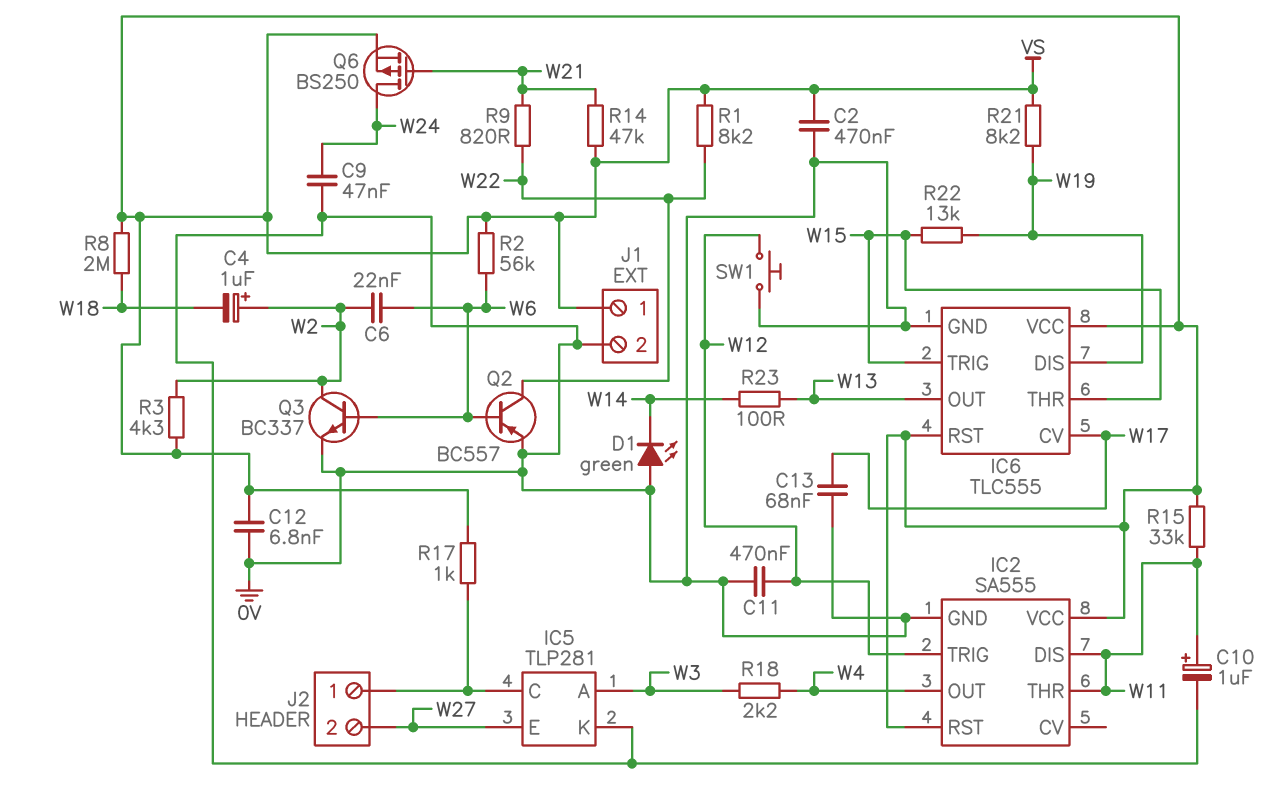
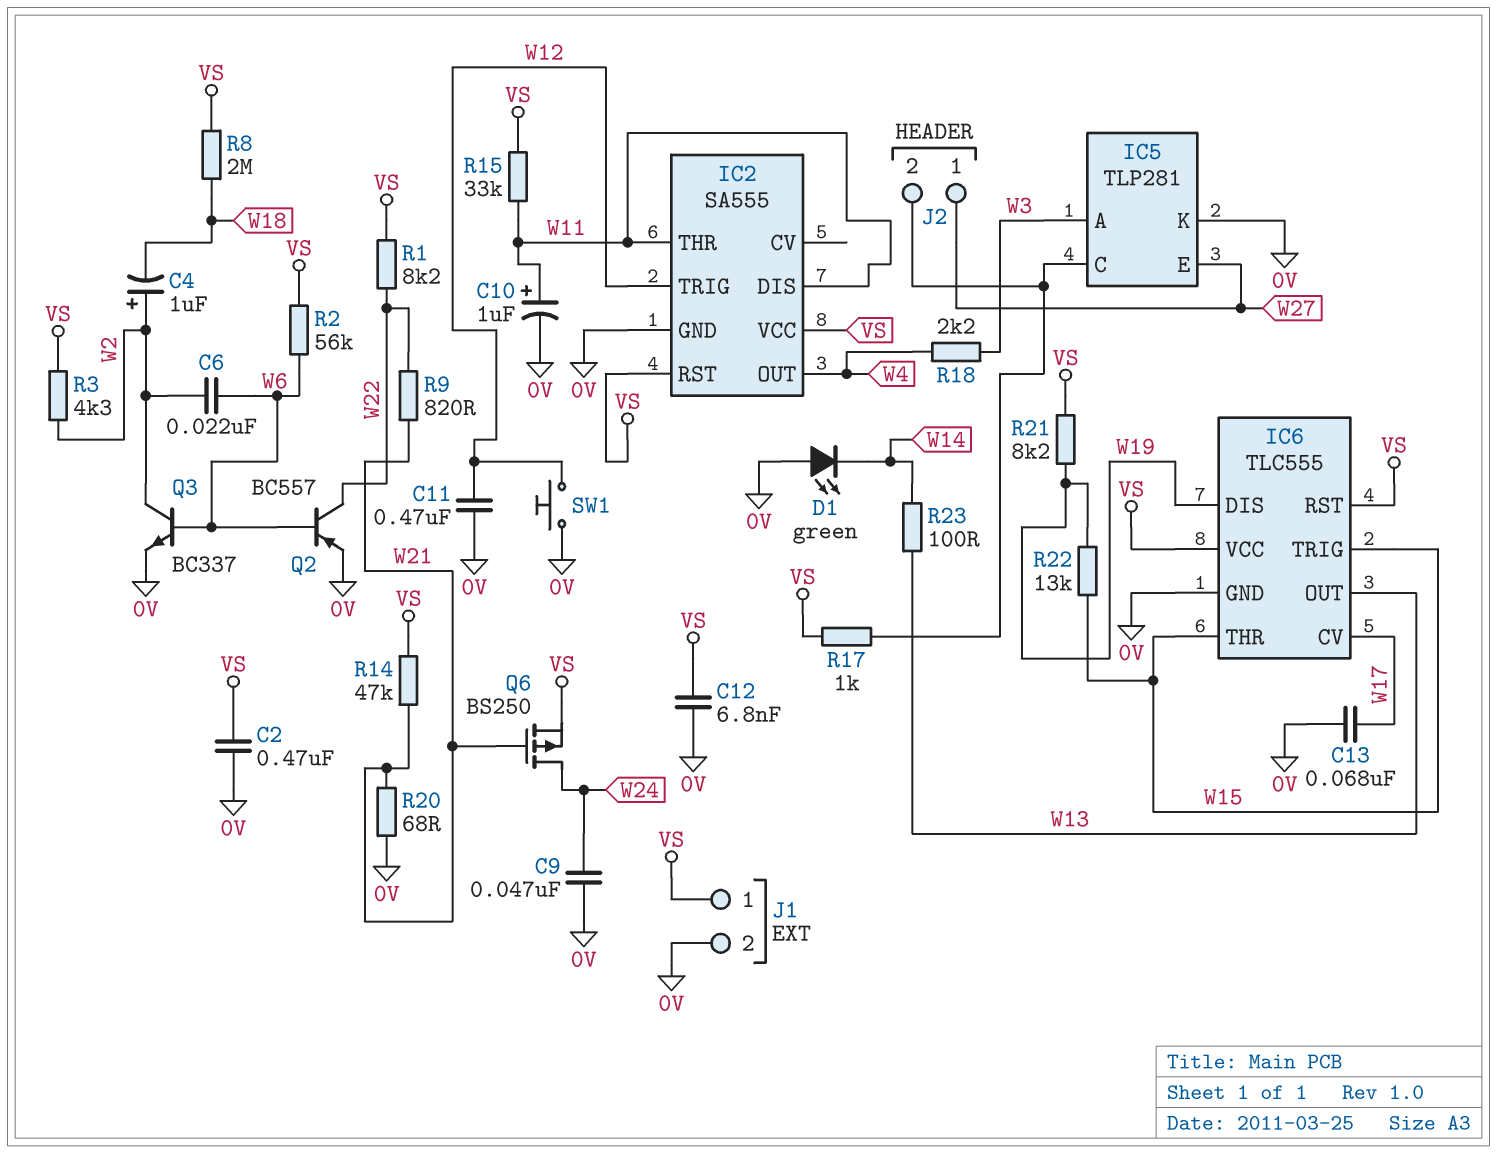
J2 pin 1: IC5/C -> W27
J2 pin 2: W27 -> IC5/C
R20: none -> 68 (0V, W21)

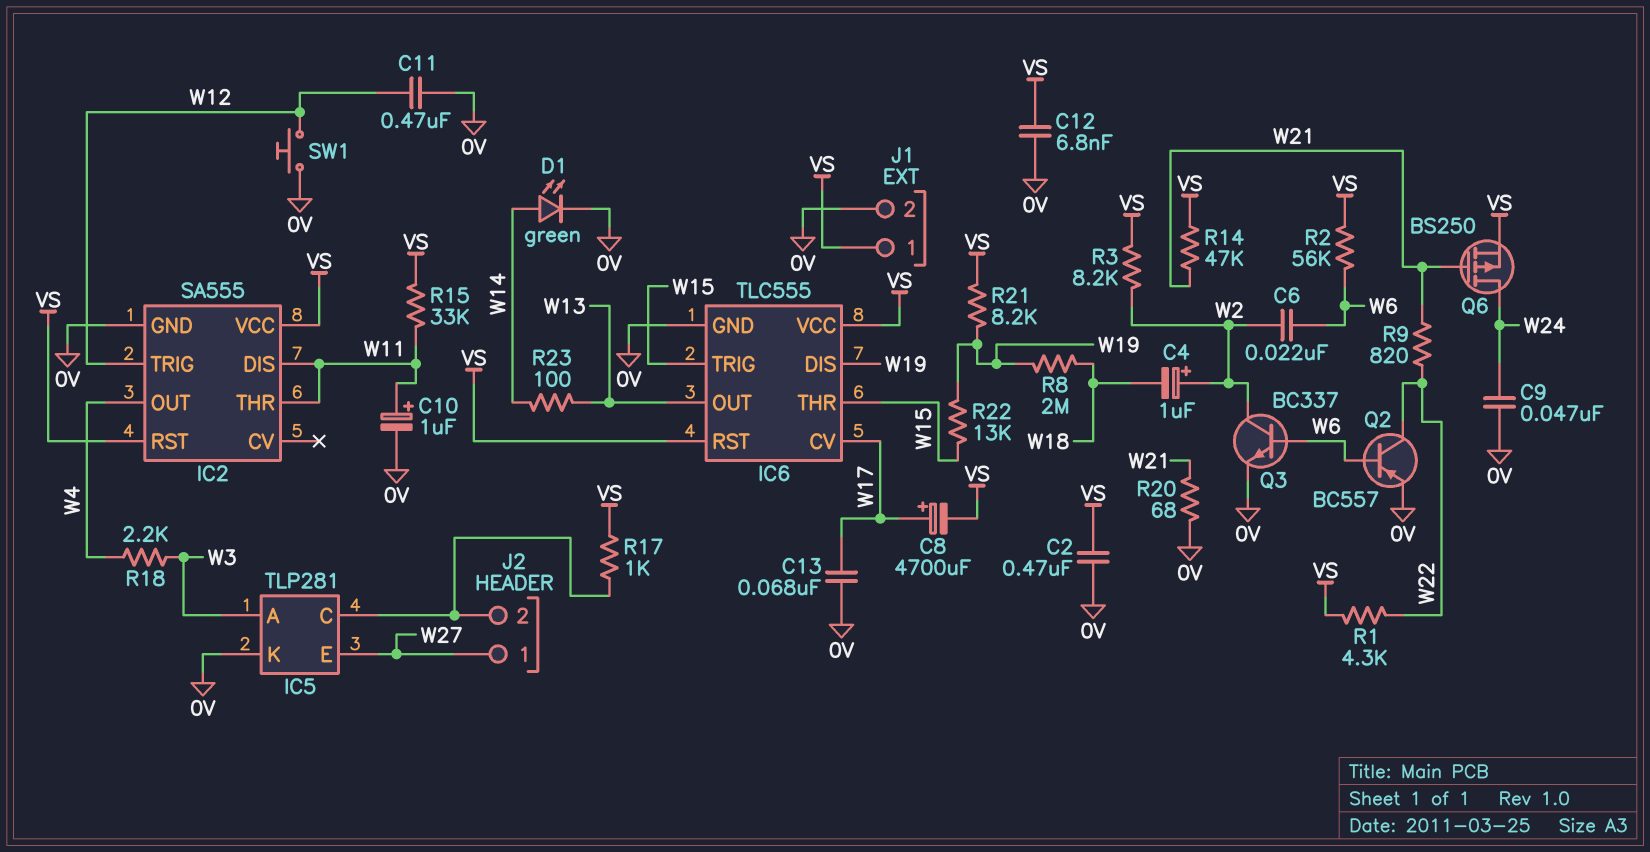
C8: none -> 4700uF (plus W17, minus VS)
D1: LED green (A 0V, K W14) -> LED green (A W14, K 0V)
R1: 8.2k (VS, W22) -> 4.3k (VS, W22)
R3: 4.3k (VS, W2) -> 8.2k (VS, W2)
R8: 2M (VS, W18) -> 2M (W18, W19)

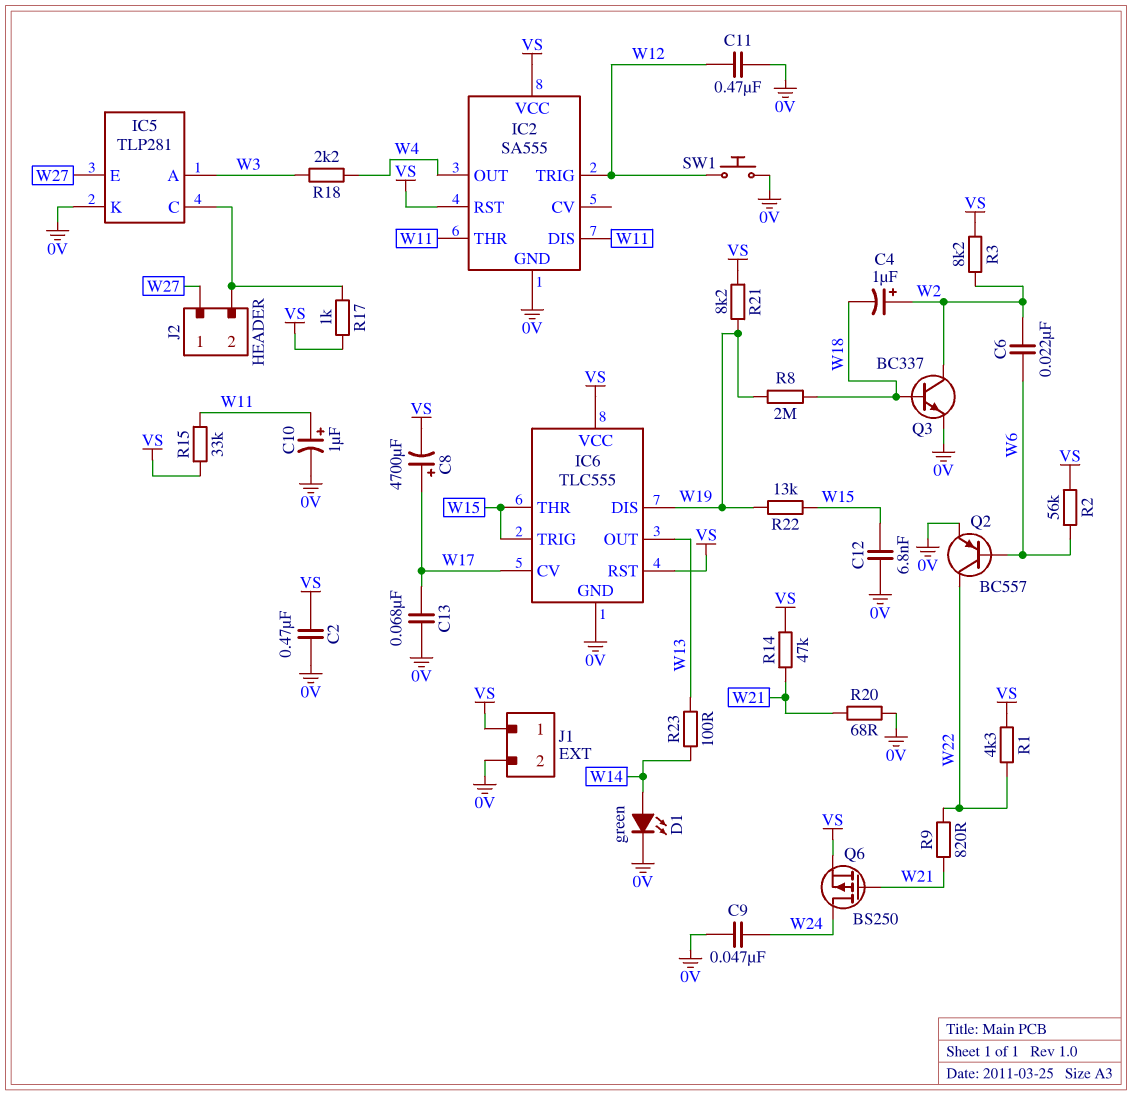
C12: 6.8nF (0V, VS) -> 6.8nF (0V, W15)
Q3: NPN BC337 (B W6, C W2, E 0V) -> NPN BC337 (B W18, C W2, E 0V)

